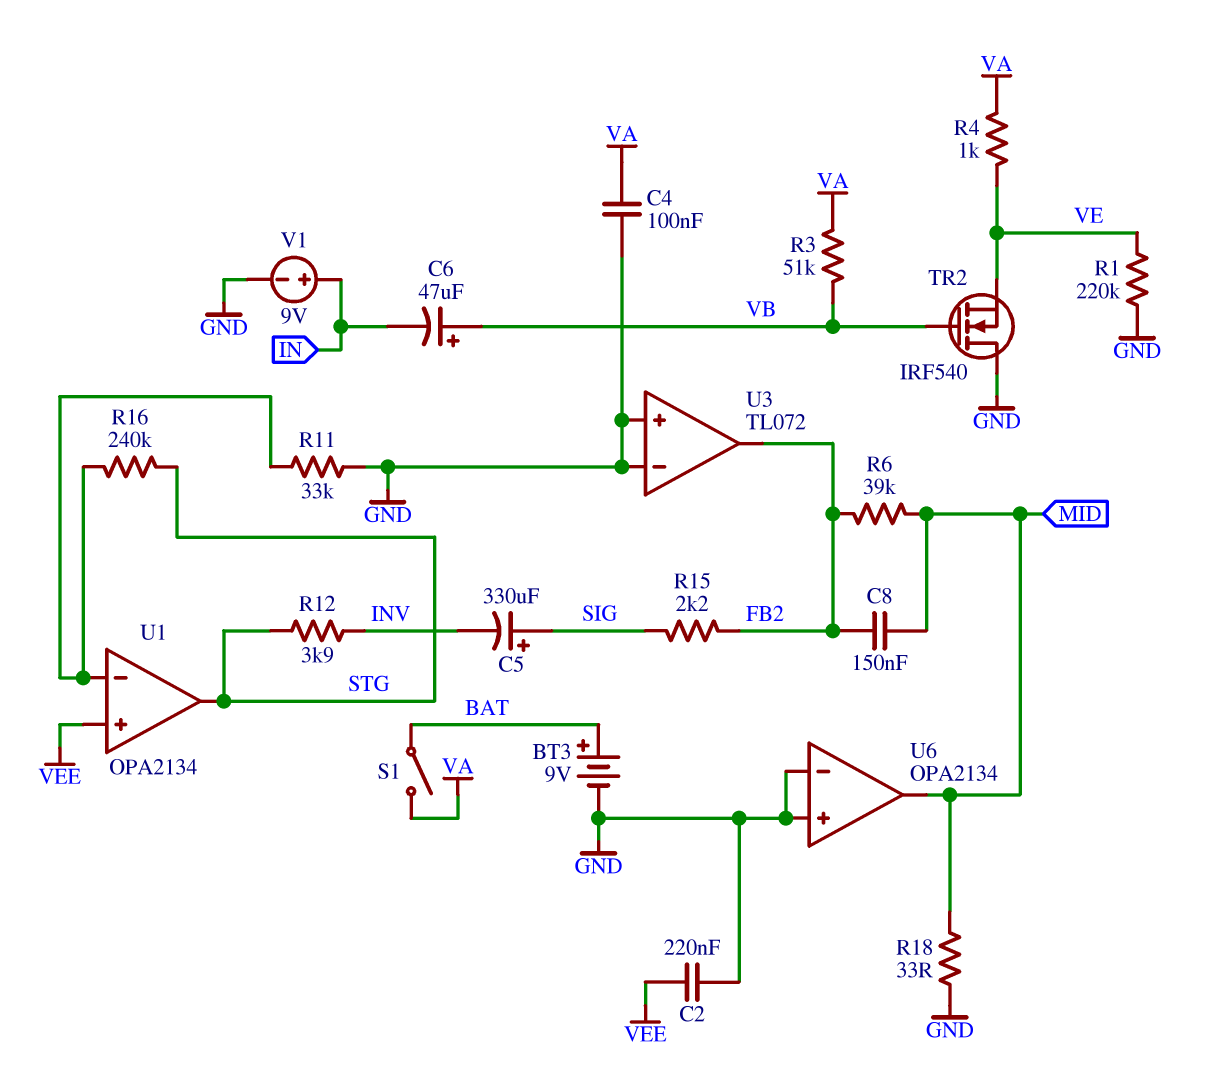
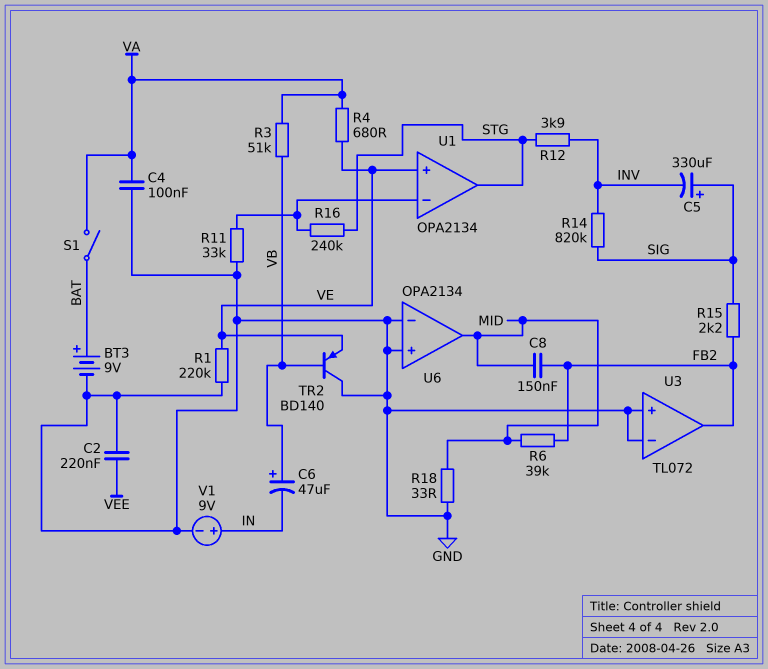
R4: 1k (VA, VE) -> 680 (VA, VE)
R14: none -> 820k (INV, SIG)
TR2: NMOS IRF540 (G VB, D GND, S VE) -> PNP BD140 (B VB, C GND, E VE)
U1 pin in+: VEE -> VE

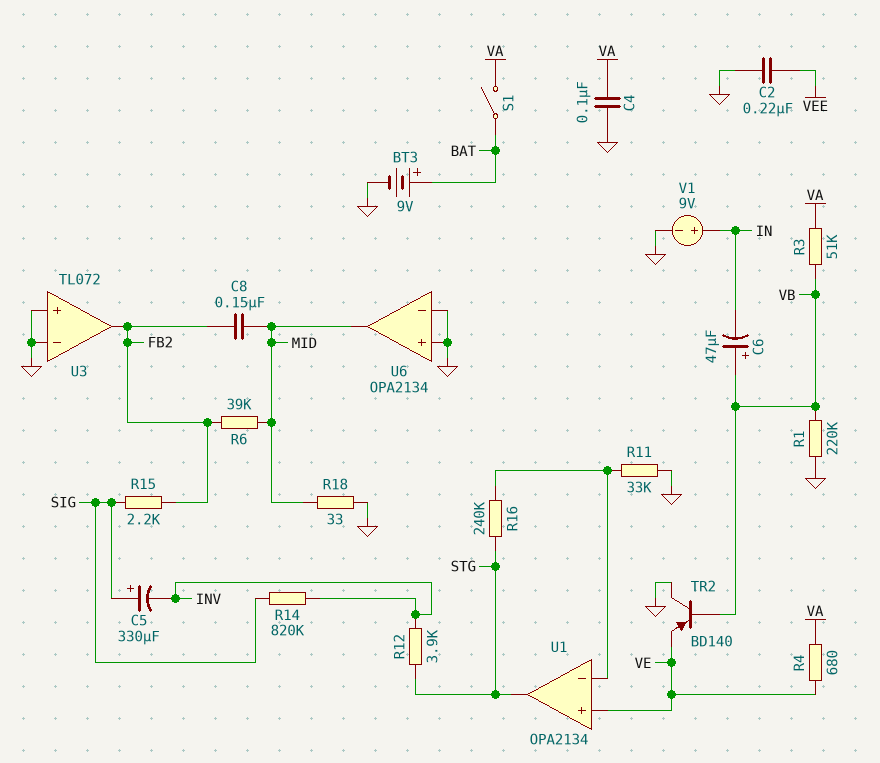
R1: 220k (GND, VE) -> 220k (GND, VB)

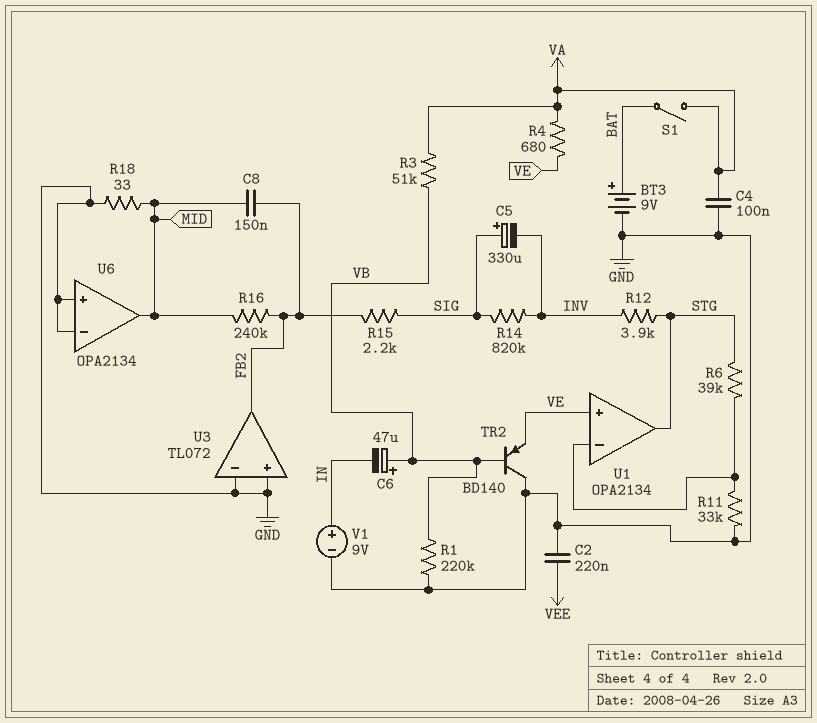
R6: 39k (FB2, MID) -> 39k (STG, U1/in-)
R16: 240k (STG, U1/in-) -> 240k (FB2, MID)

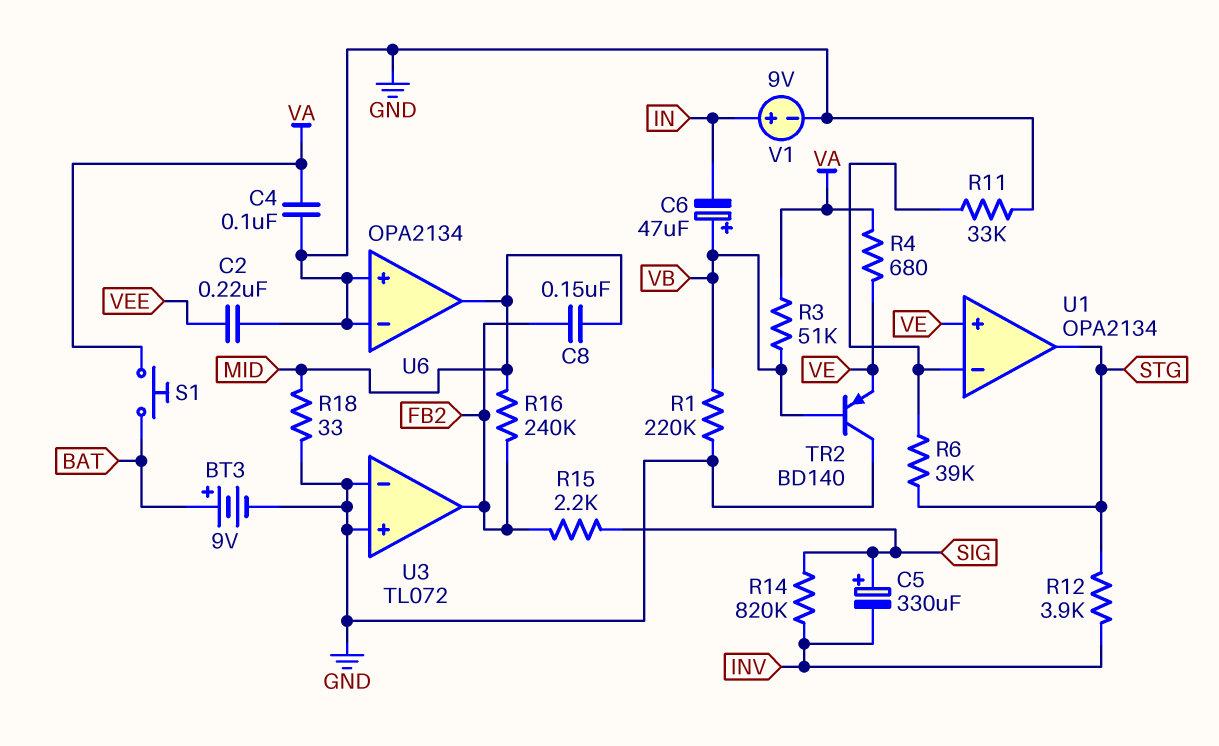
S1: switch (BAT, VA) -> button (BAT, VA)

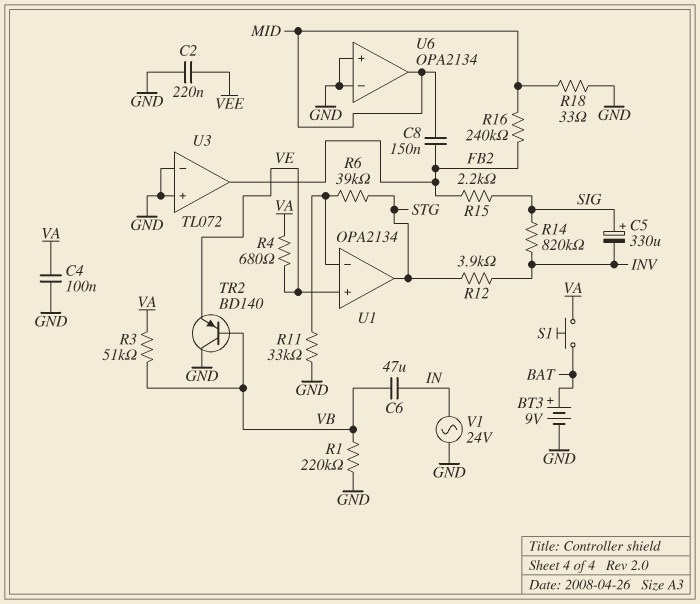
C6: 47uF (plus VB, minus IN) -> 47uF (IN, VB)
V1: 9V (plus IN, minus GND) -> AC 24V (GND, IN)

